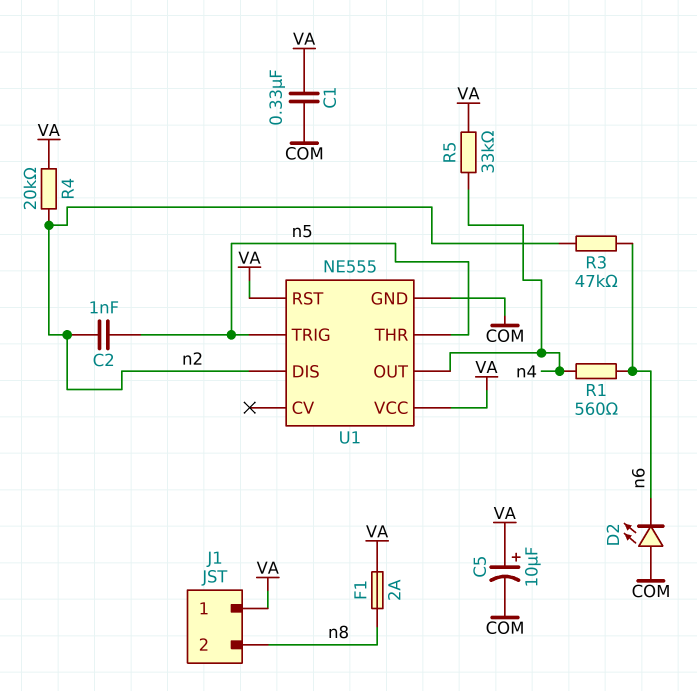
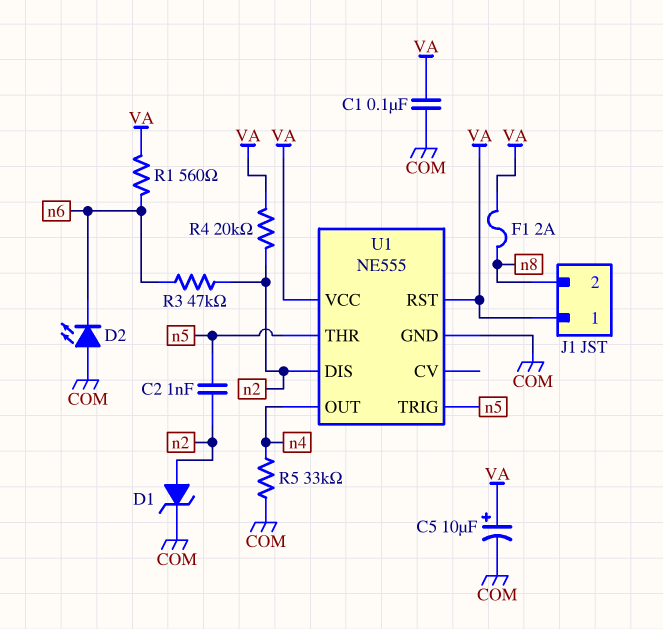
C1: 330nF (COM, VA) -> 100nF (COM, VA)
D1: none -> zener (A n2, K COM)
R1: 560 (n4, n6) -> 560 (VA, n6)
R5: 33k (VA, n4) -> 33k (COM, n4)

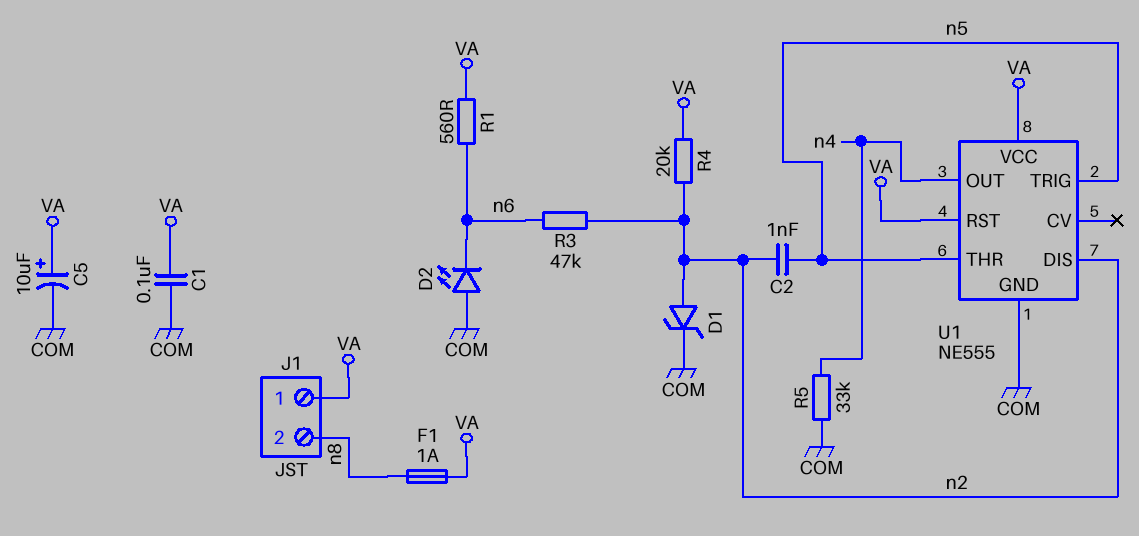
F1: 2A (VA, n8) -> 1A (VA, n8)

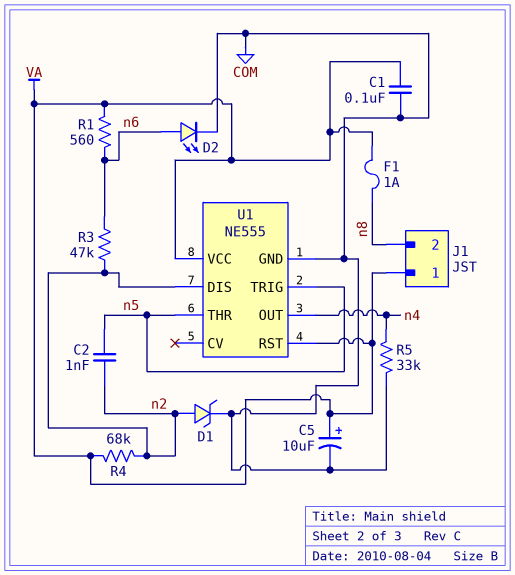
D2: LED (A COM, K n6) -> LED (A n6, K COM)
R4: 20k (VA, n2) -> 68k (VA, n2)

